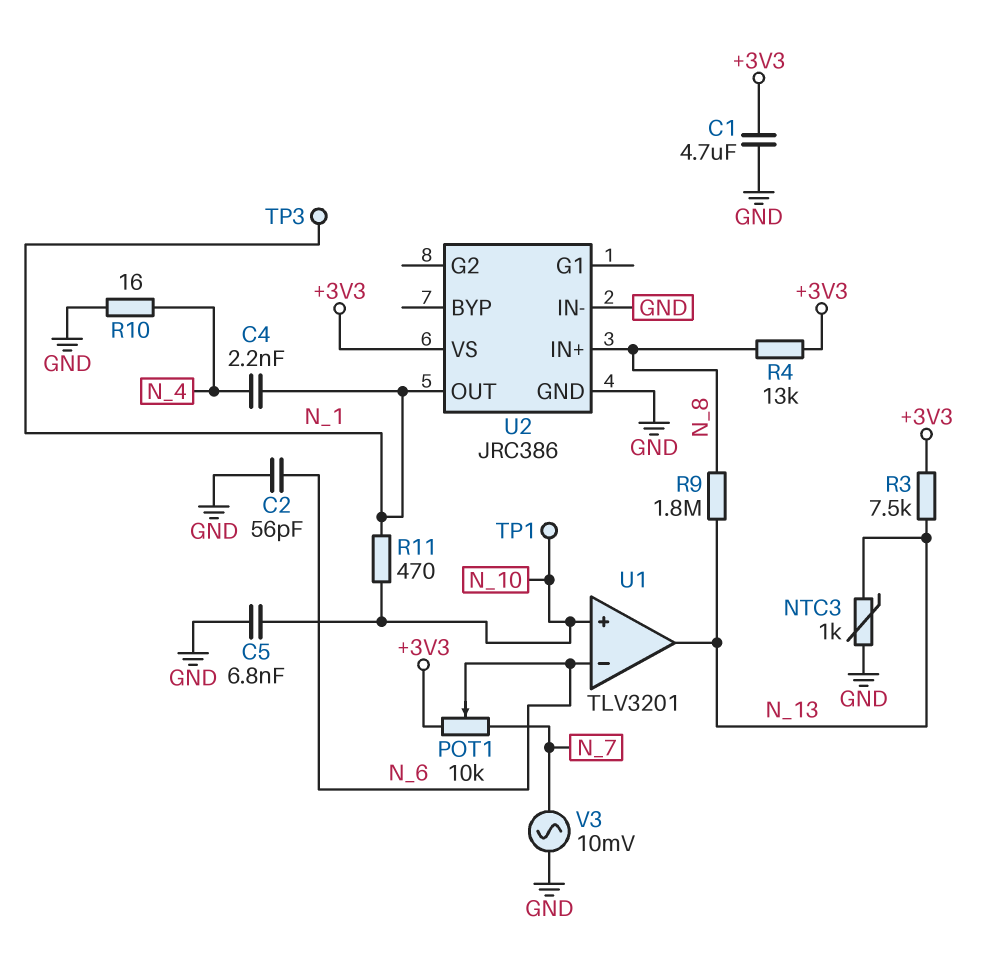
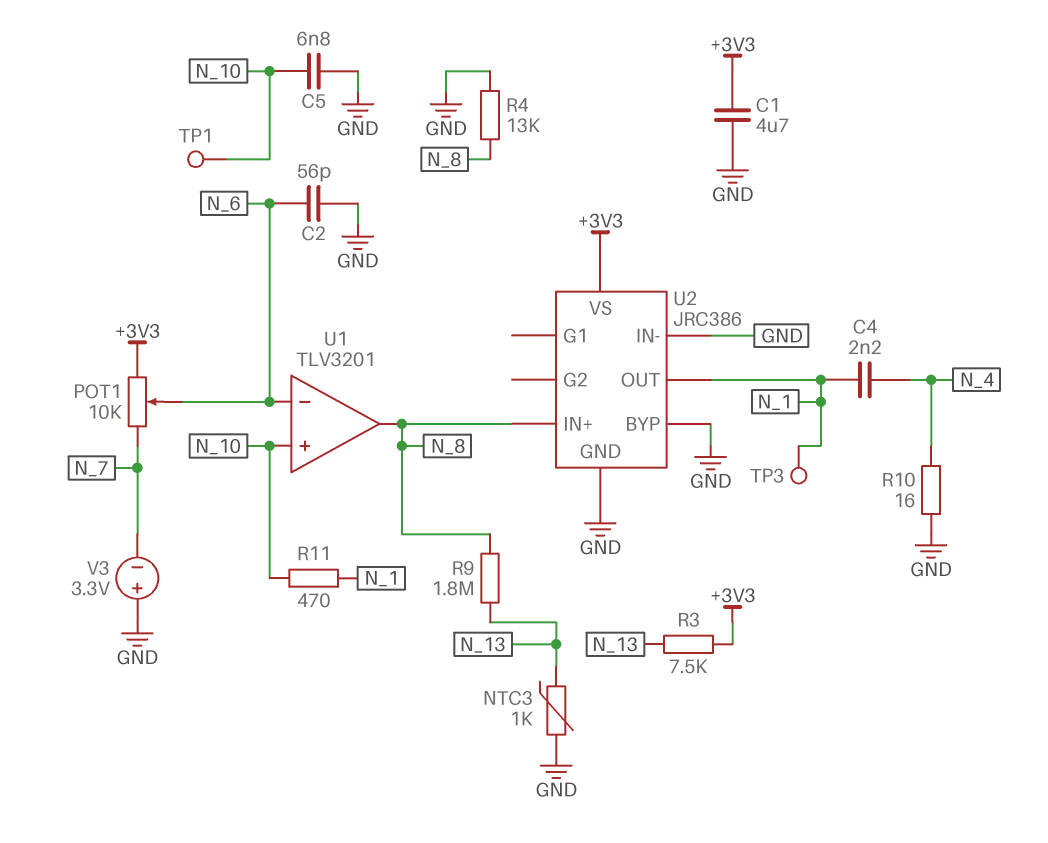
R4: 13k (+3V3, N_8) -> 13k (GND, N_8)
U1 pin out: N_13 -> N_8
U2 pin BYP: none -> GND
V3: AC 10mV (GND, N_7) -> 3.3V (plus GND, minus N_7)

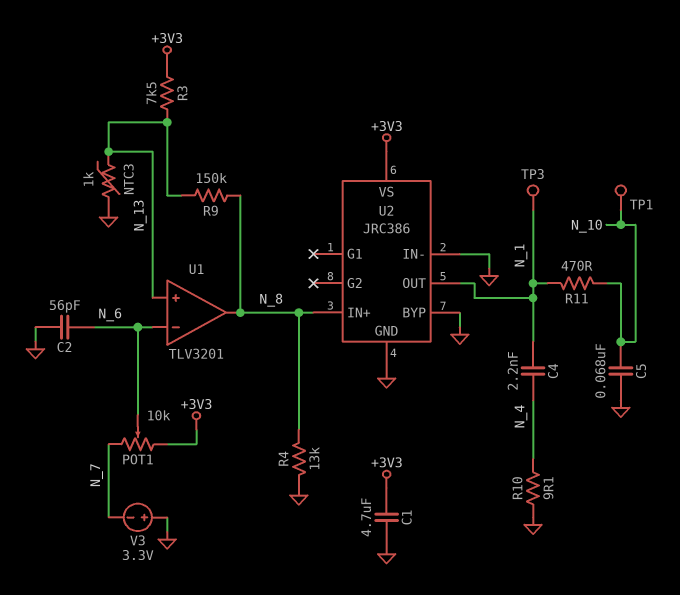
C5: 6.8nF (GND, N_10) -> 68nF (GND, N_10)
R9: 1.8M (N_8, N_13) -> 150k (N_8, N_13)
R10: 16 (GND, N_4) -> 9.1 (GND, N_4)
U1 pin in+: N_10 -> N_13

